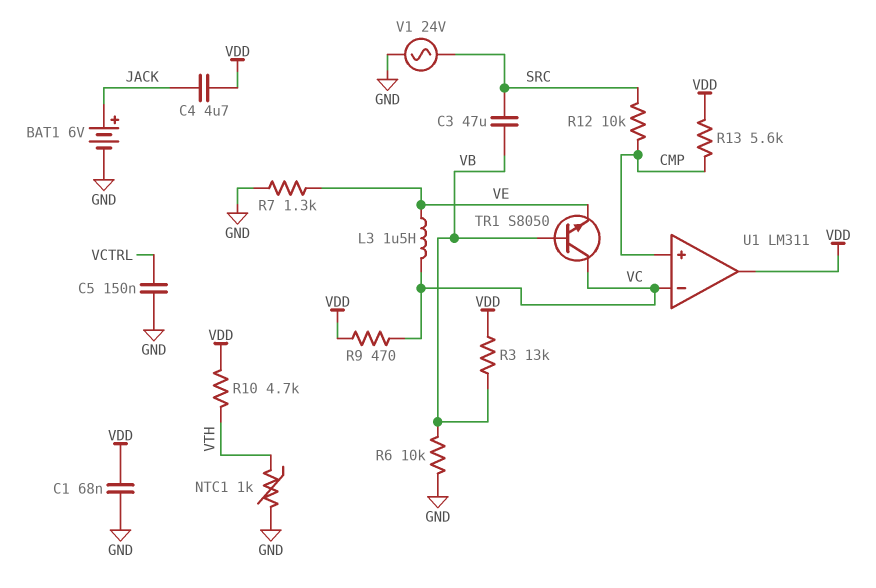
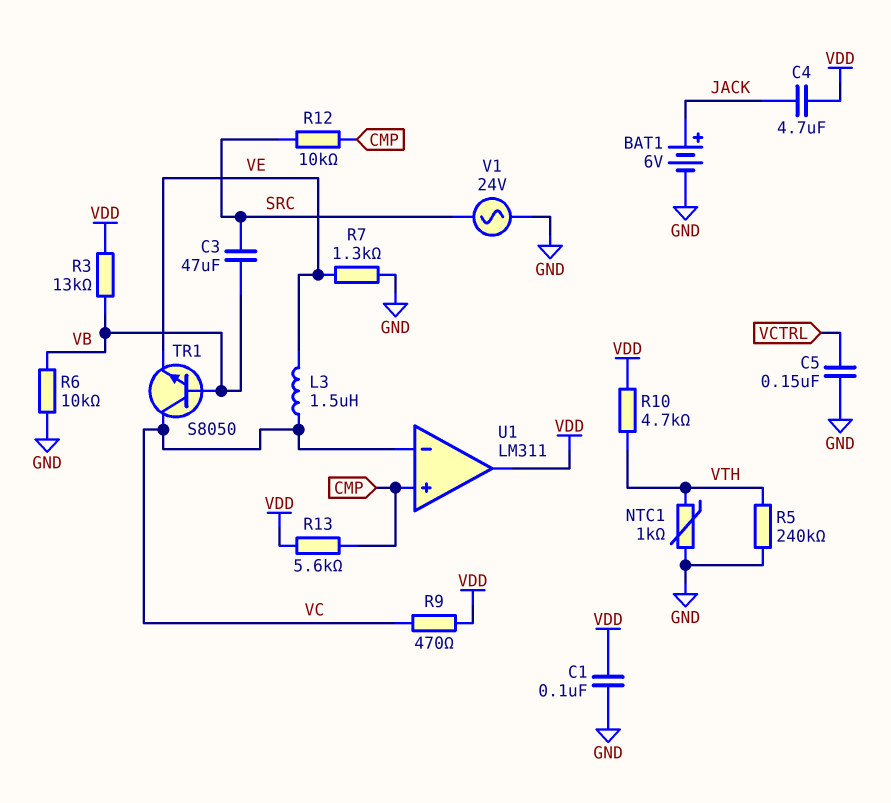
C1: 68nF (GND, VDD) -> 100nF (GND, VDD)
R5: none -> 240k (GND, VTH)

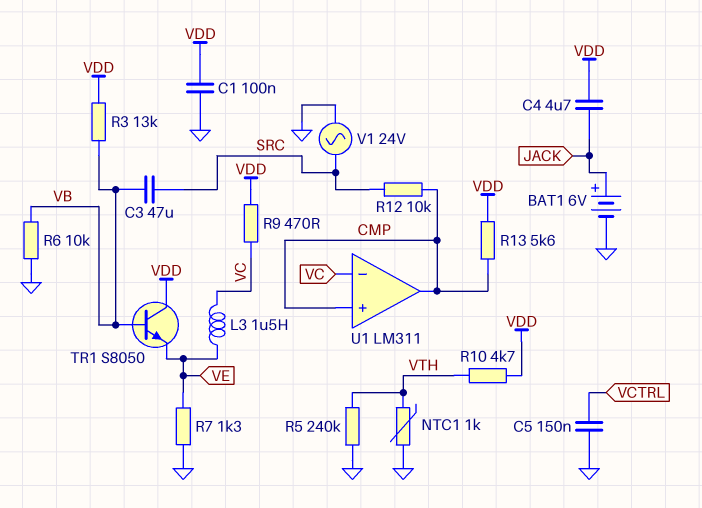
TR1: NPN S8050 (B VB, C VC, E VE) -> NPN S8050 (B VB, C VDD, E VE)
U1 pin out: VDD -> CMP

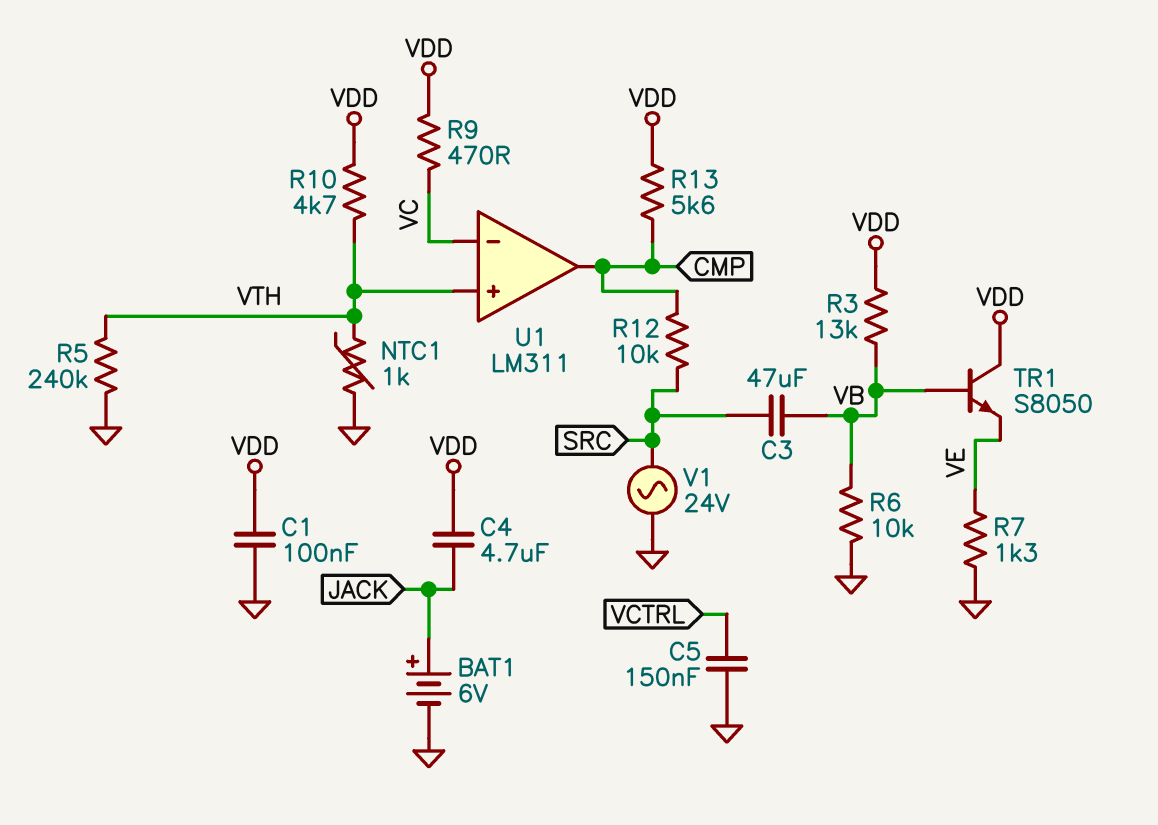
L3: 1.5uH (VC, VE) -> none
U1 pin in+: CMP -> VTH

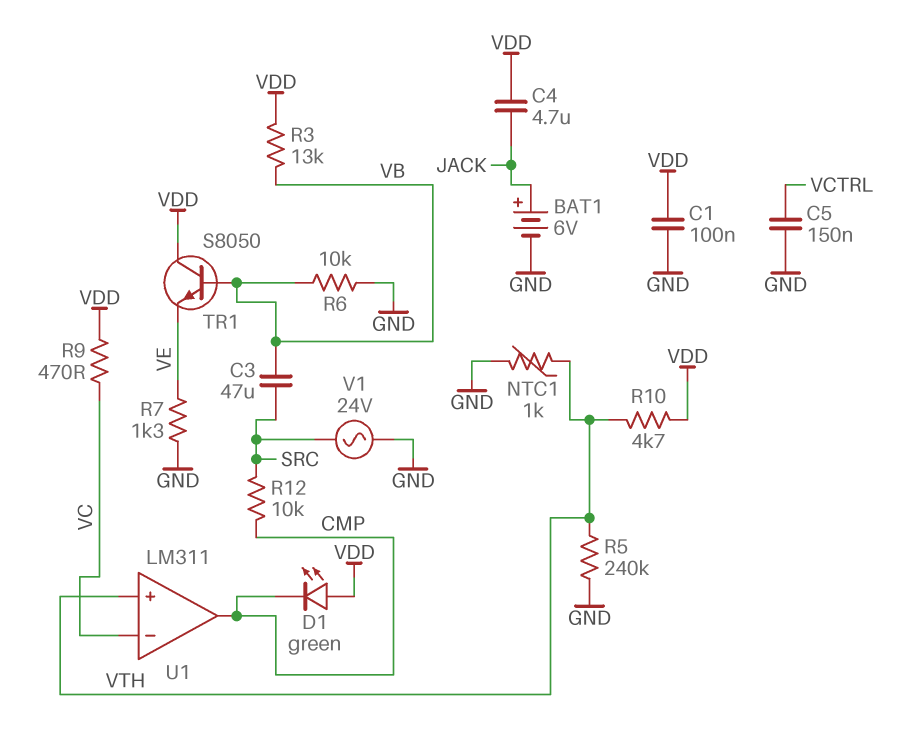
D1: none -> LED green (A VDD, K CMP)
R13: 5.6k (CMP, VDD) -> none

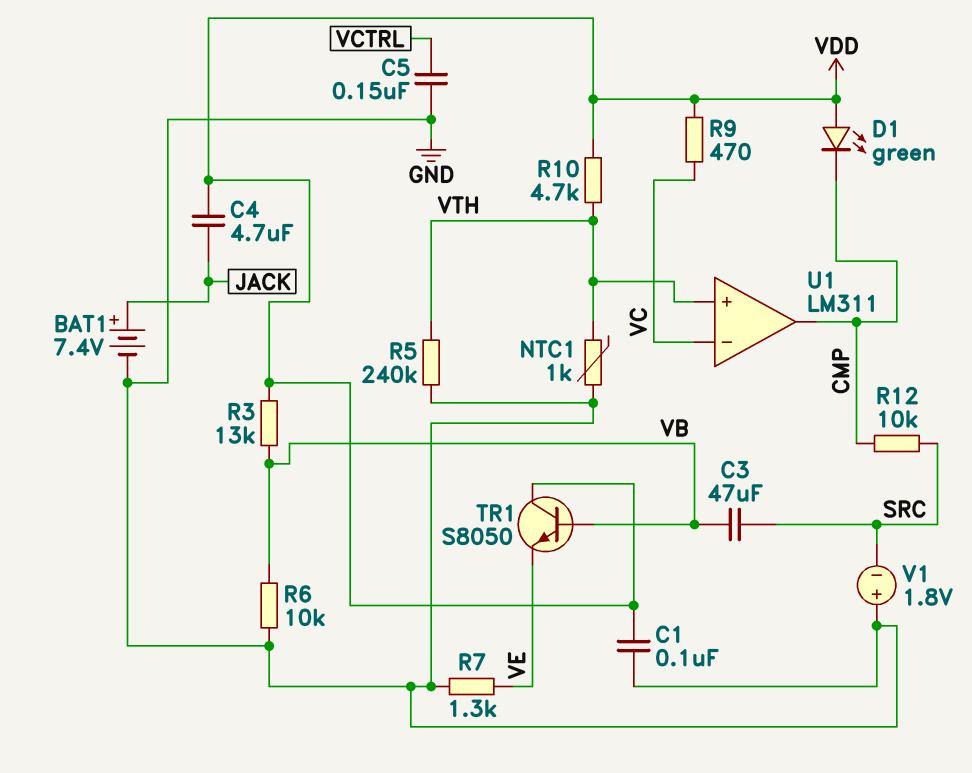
BAT1: 6V (plus JACK, minus GND) -> 7.4V (plus JACK, minus GND)
V1: AC 24V (GND, SRC) -> 1.8V (plus GND, minus SRC)

